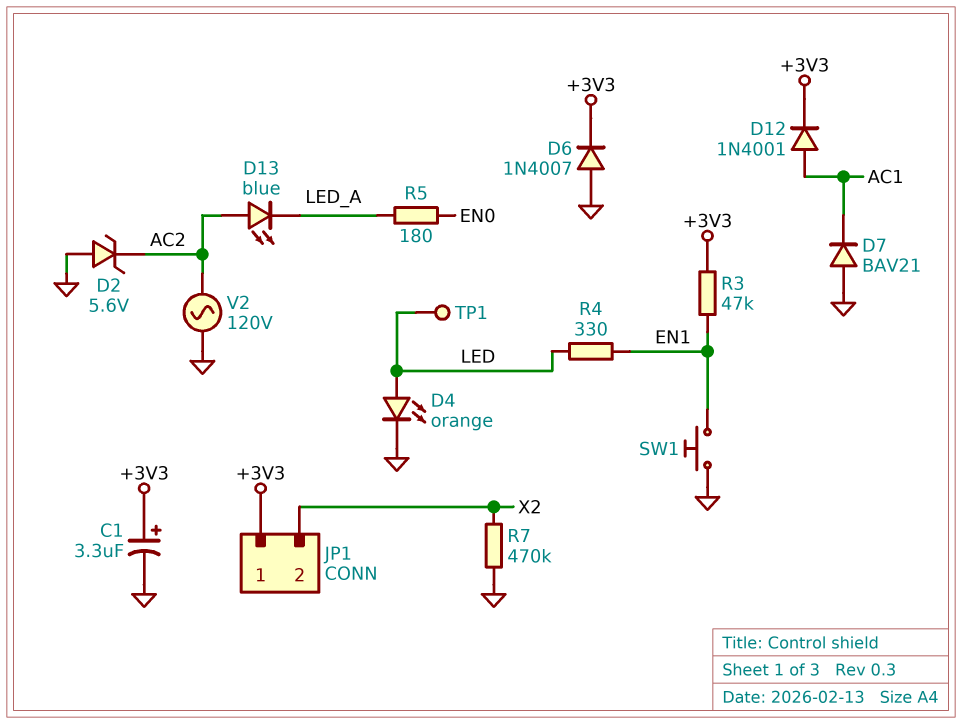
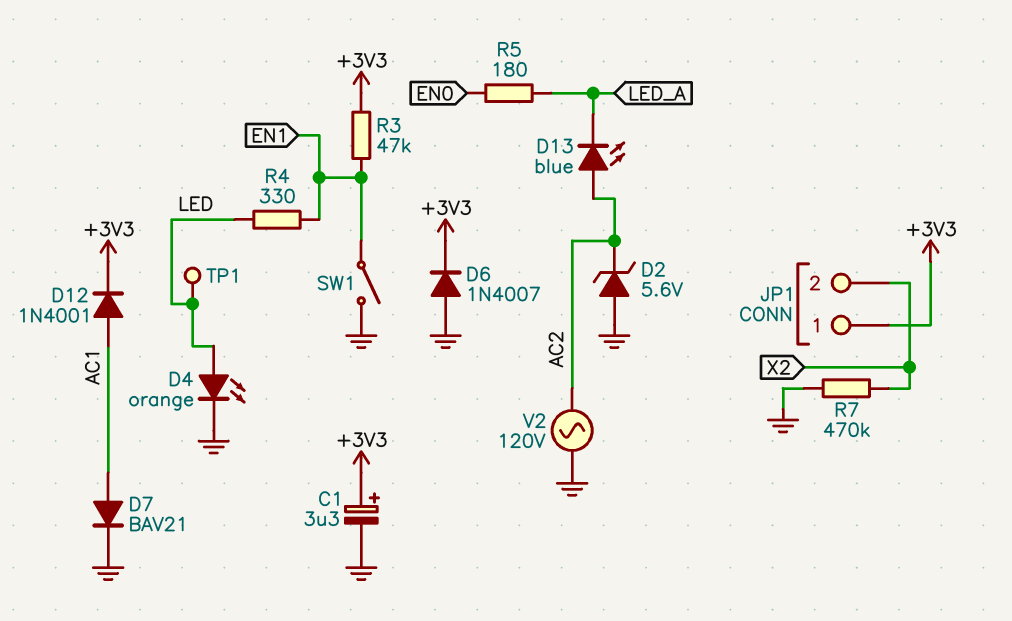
D7: diode BAV21 (A GND, K AC1) -> diode BAV21 (A AC1, K GND)
SW1: button (EN1, GND) -> switch (EN1, GND)

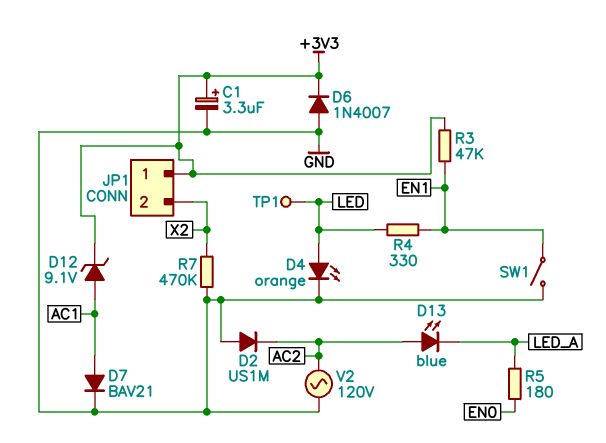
D2: zener 5.6V (A GND, K AC2) -> diode US1M (A GND, K AC2)
D12: diode 1N4001 (A AC1, K +3V3) -> zener 9.1V (A AC1, K +3V3)

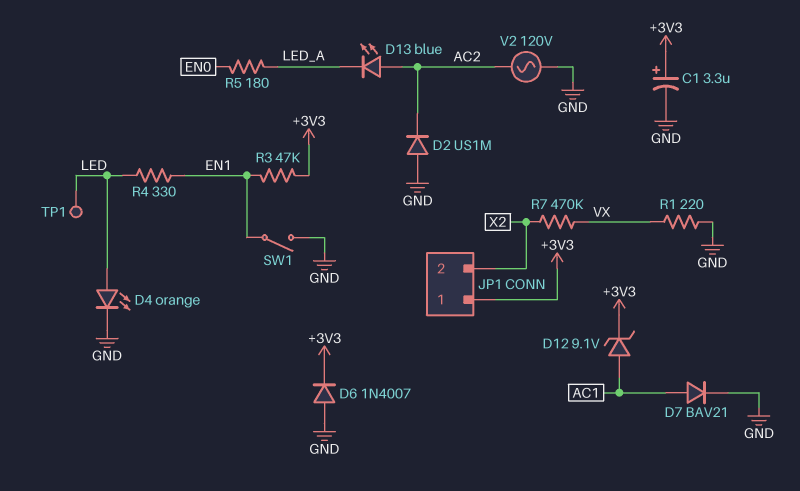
R1: none -> 220 (GND, VX)
R7: 470k (GND, X2) -> 470k (VX, X2)

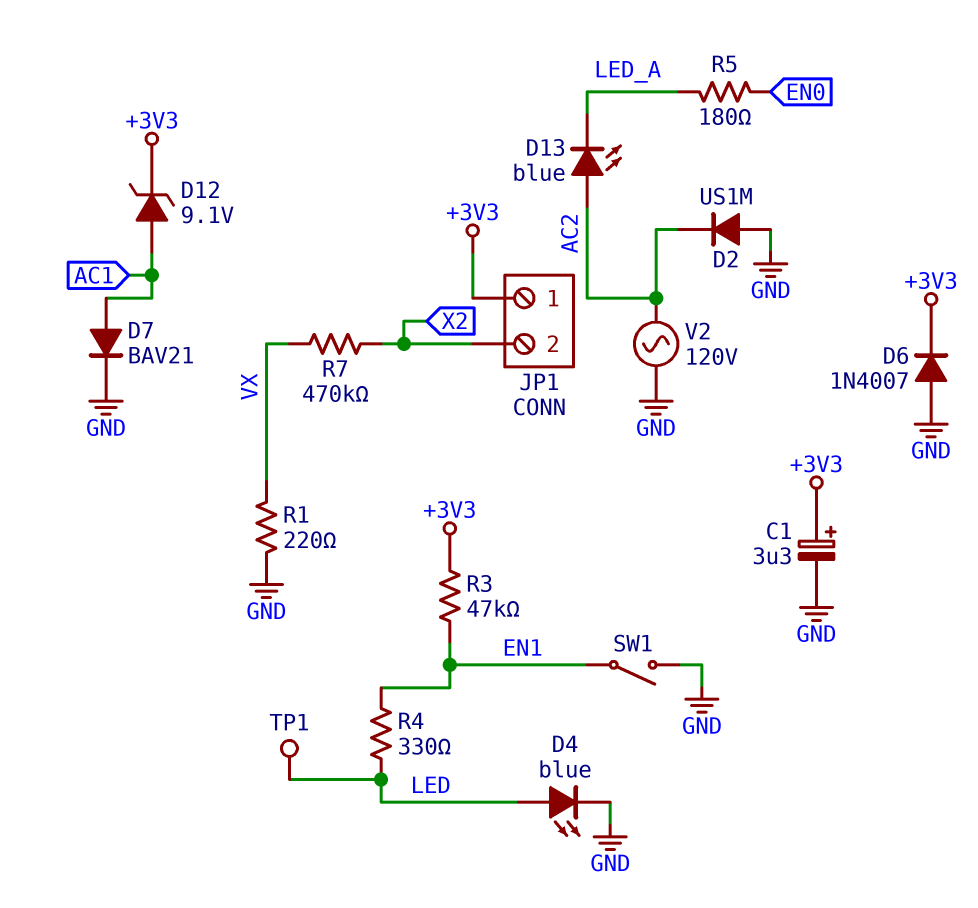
D4: LED orange (A LED, K GND) -> LED blue (A LED, K GND)

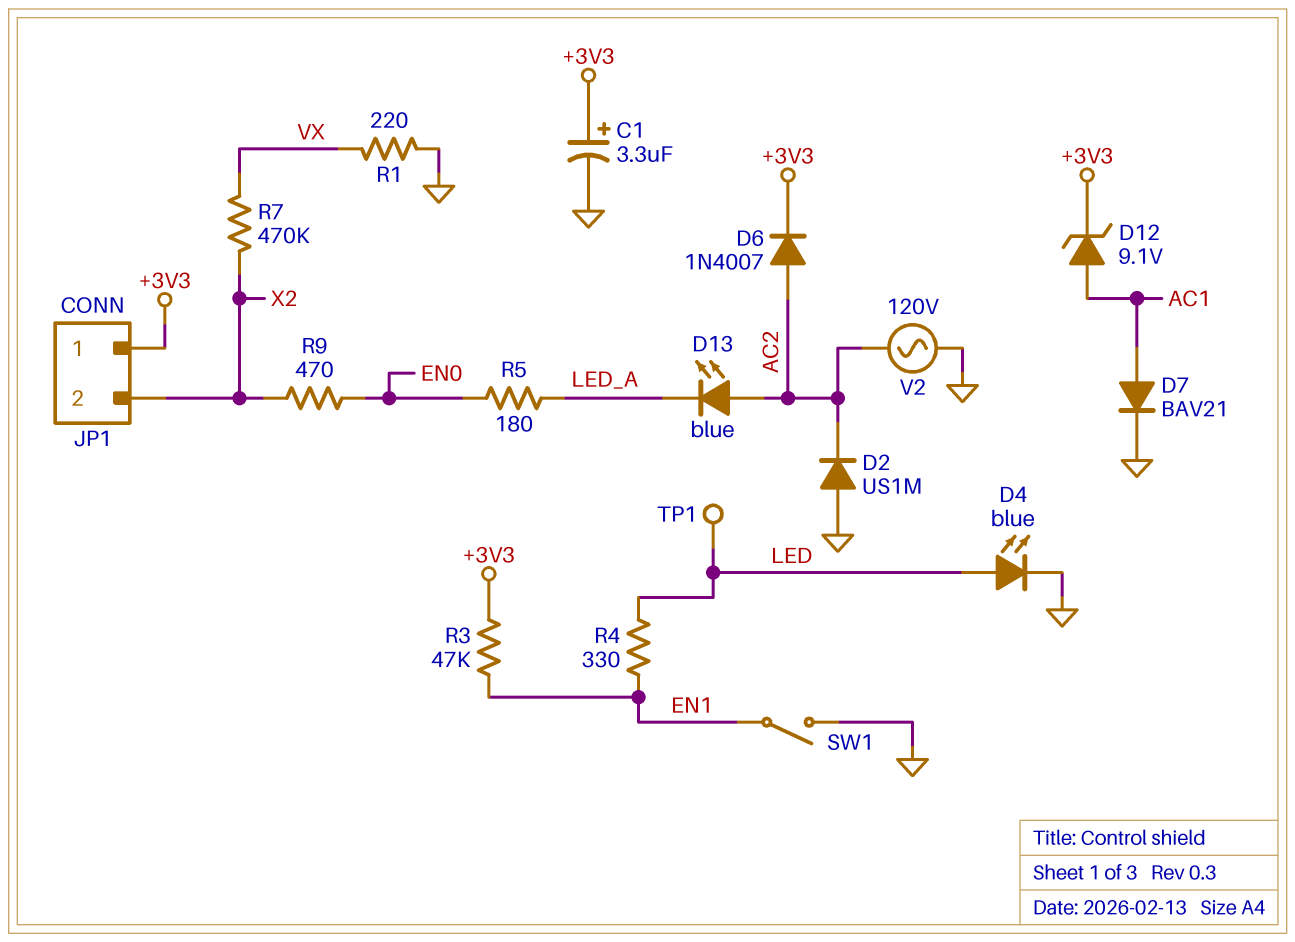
D6: diode 1N4007 (A GND, K +3V3) -> diode 1N4007 (A AC2, K +3V3)
R9: none -> 470 (EN0, X2)

